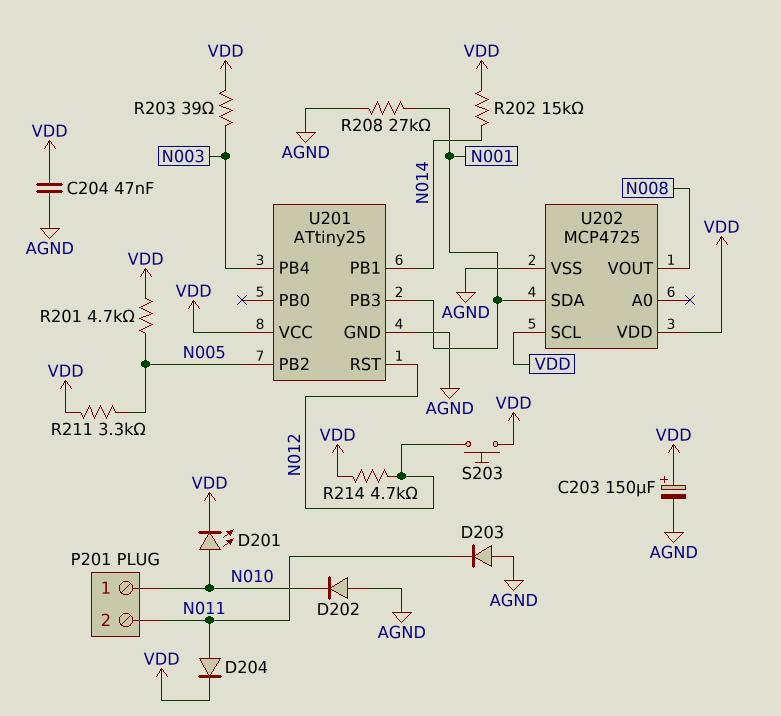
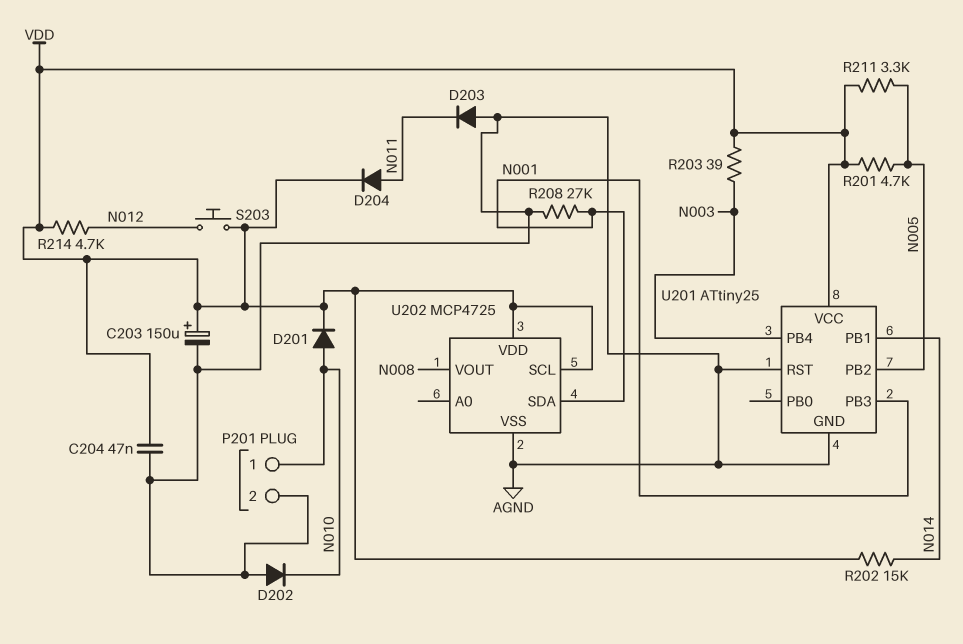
D201: LED (A N010, K VDD) -> diode (A N010, K VDD)
P201 pin 2: N011 -> AGND
U201 pin RST: N012 -> AGND

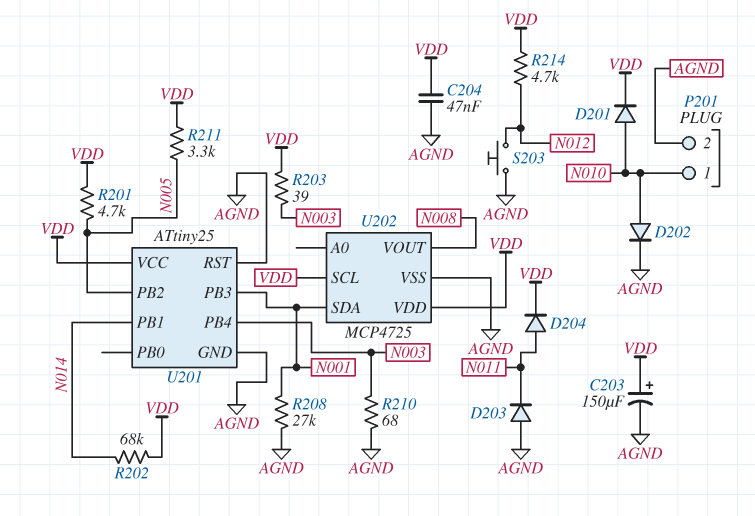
D202: diode (A AGND, K N010) -> diode (A N010, K AGND)
R202: 15k (N014, VDD) -> 68k (N014, VDD)
R210: none -> 68 (AGND, N003)
S203: button (N012, VDD) -> button (AGND, N012)

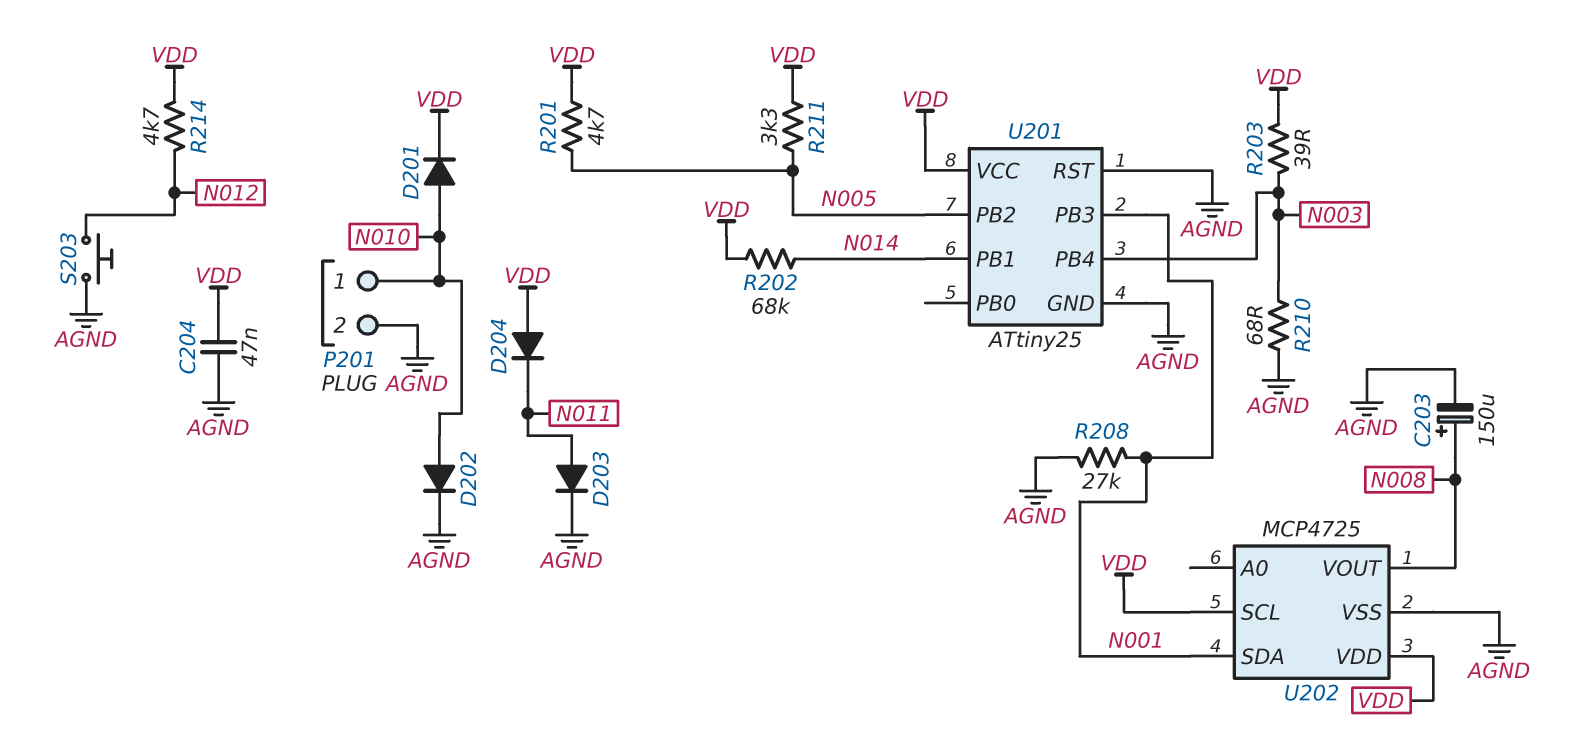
C203: 150uF (plus VDD, minus AGND) -> 150uF (plus N008, minus AGND)
D203: diode (A AGND, K N011) -> diode (A N011, K AGND)
D204: diode (A N011, K VDD) -> diode (A VDD, K N011)

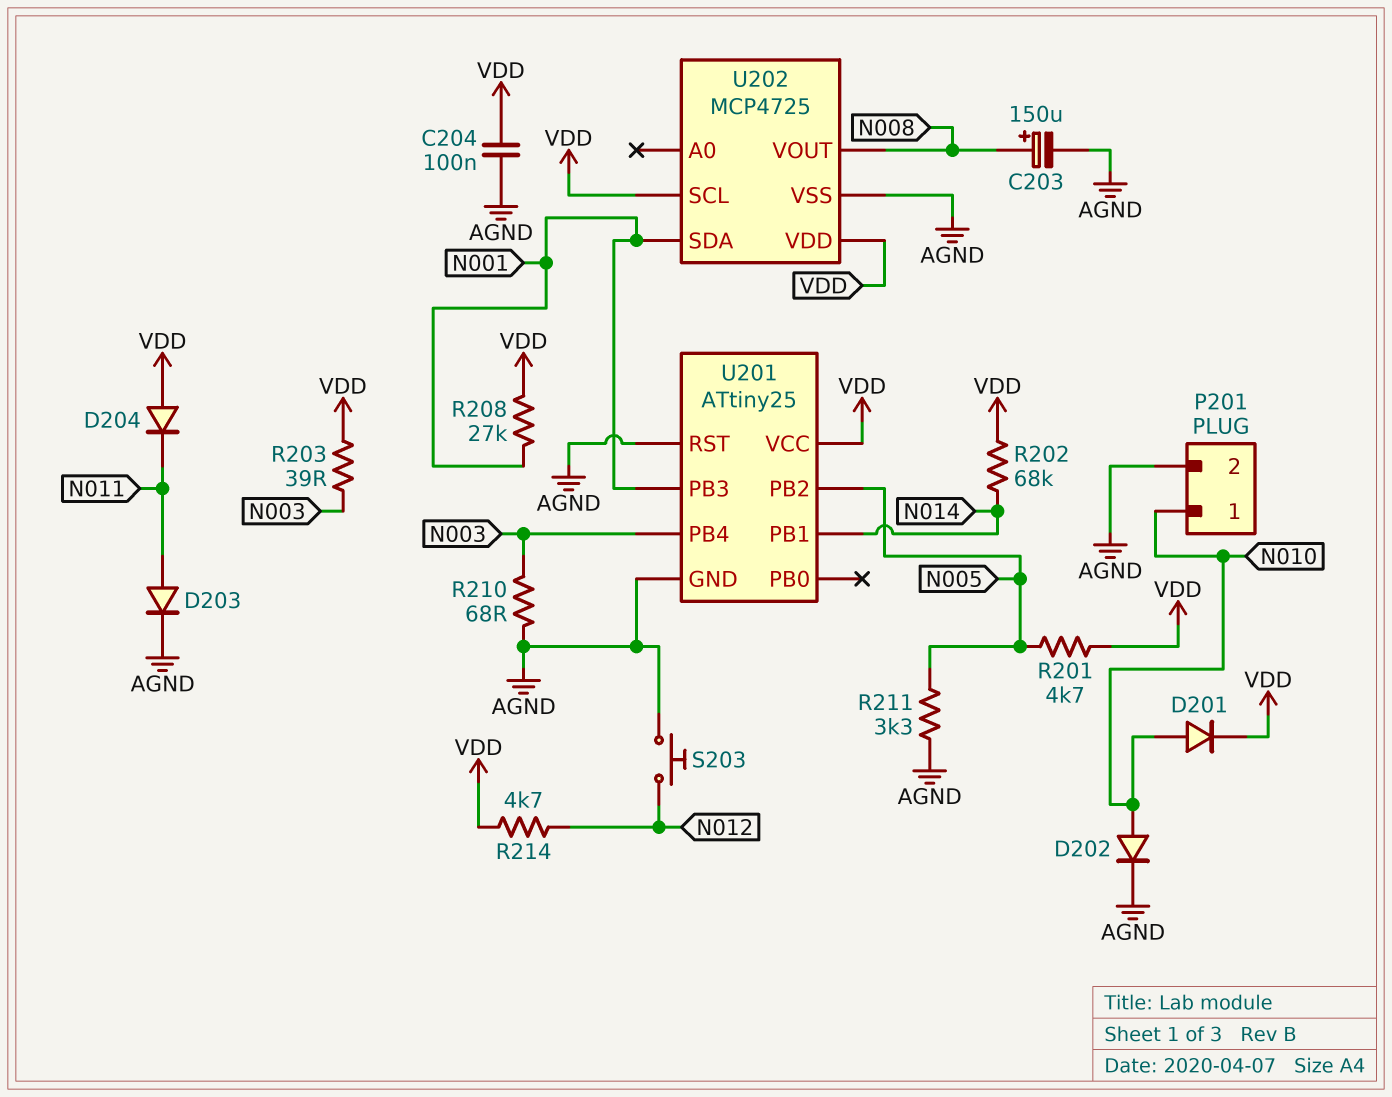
C204: 47nF (AGND, VDD) -> 100nF (AGND, VDD)
R208: 27k (AGND, N001) -> 27k (N001, VDD)
R211: 3.3k (N005, VDD) -> 3.3k (AGND, N005)

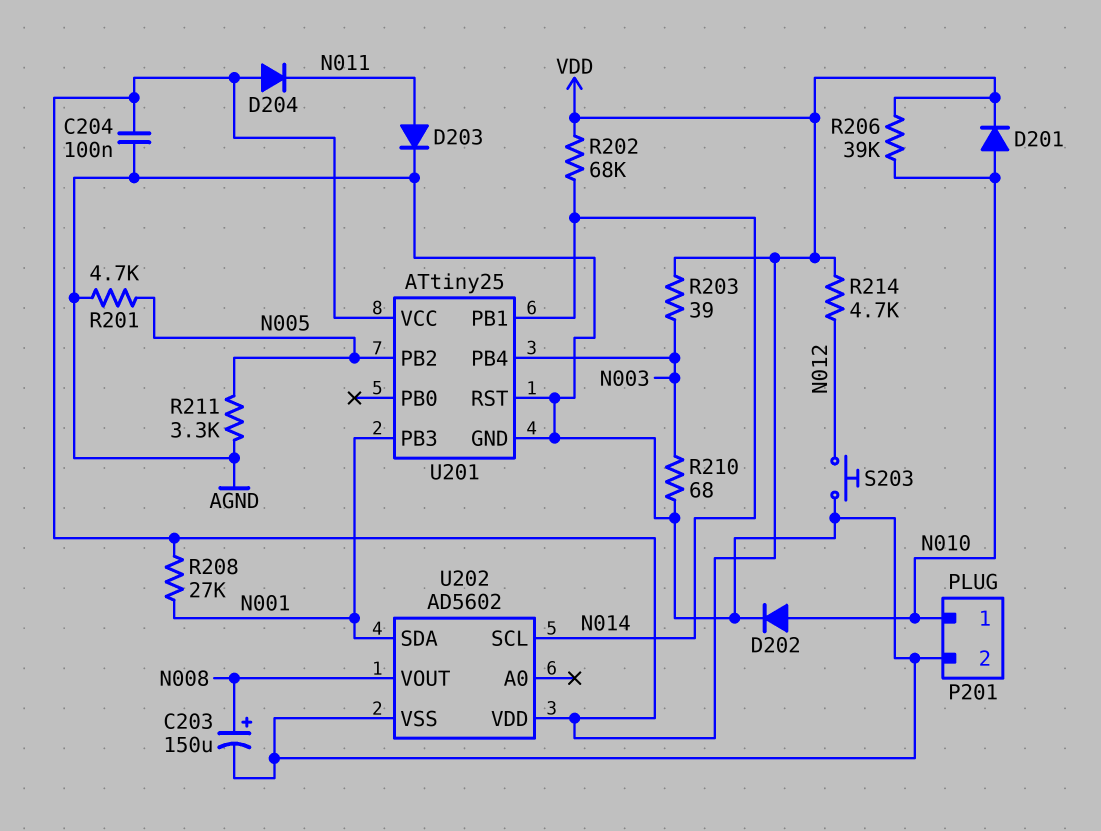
R201: 4.7k (N005, VDD) -> 4.7k (AGND, N005)
R206: none -> 39k (N010, VDD)
U202: MCP4725 -> AD5602
U202 pin SCL: VDD -> N014

